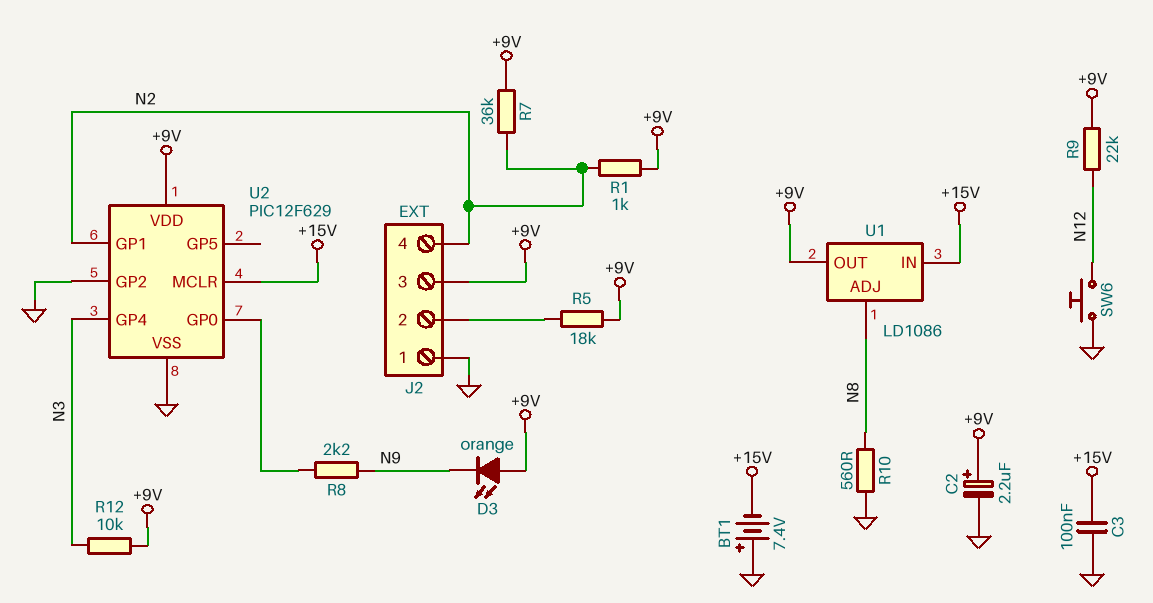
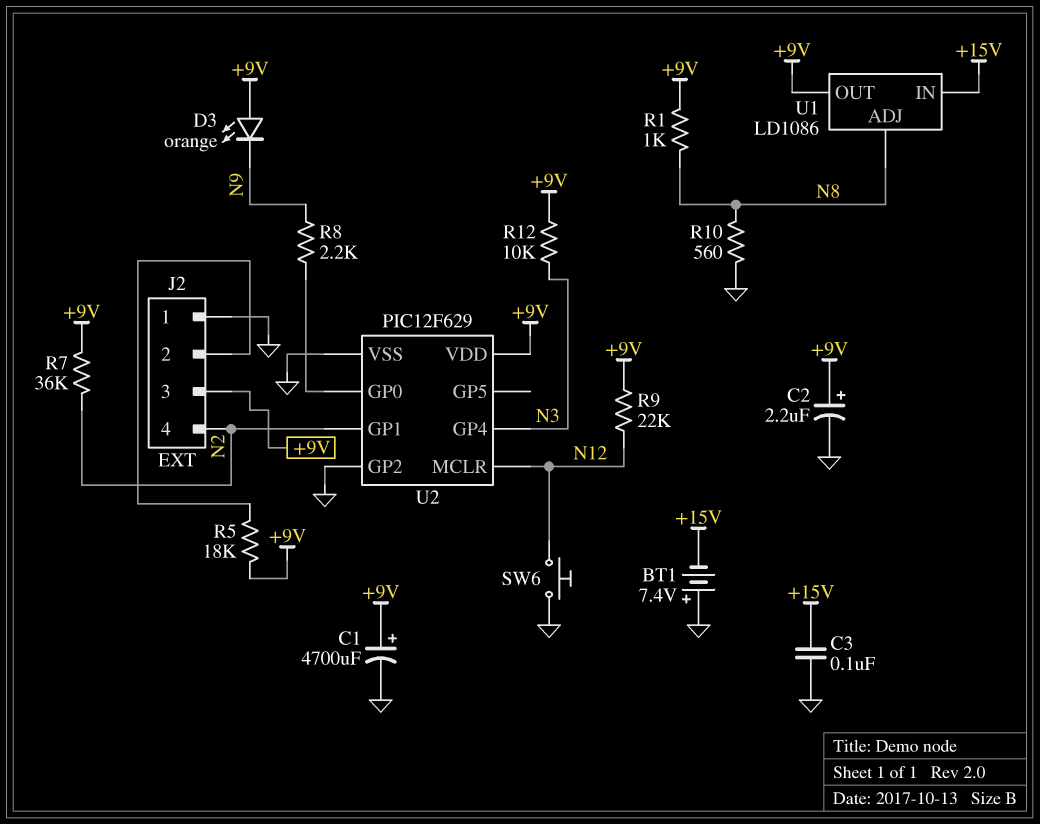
C1: none -> 4700uF (plus +9V, minus GND)
R1: 1k (+9V, N2) -> 1k (+9V, N8)
U2 pin MCLR: +15V -> N12

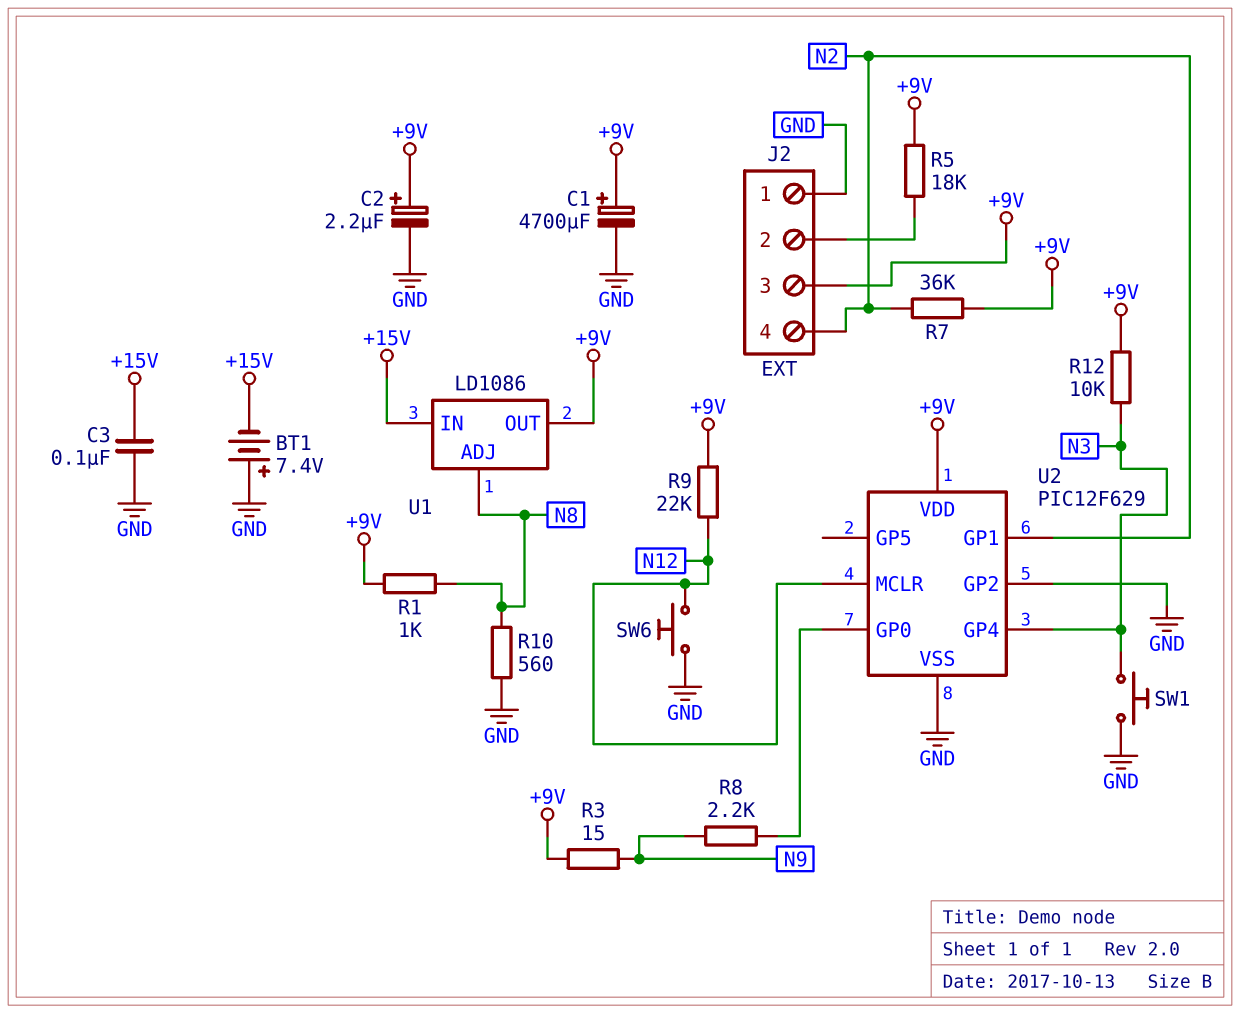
D3: LED orange (A +9V, K N9) -> none
R3: none -> 15 (+9V, N9)
SW1: none -> button (GND, N3)

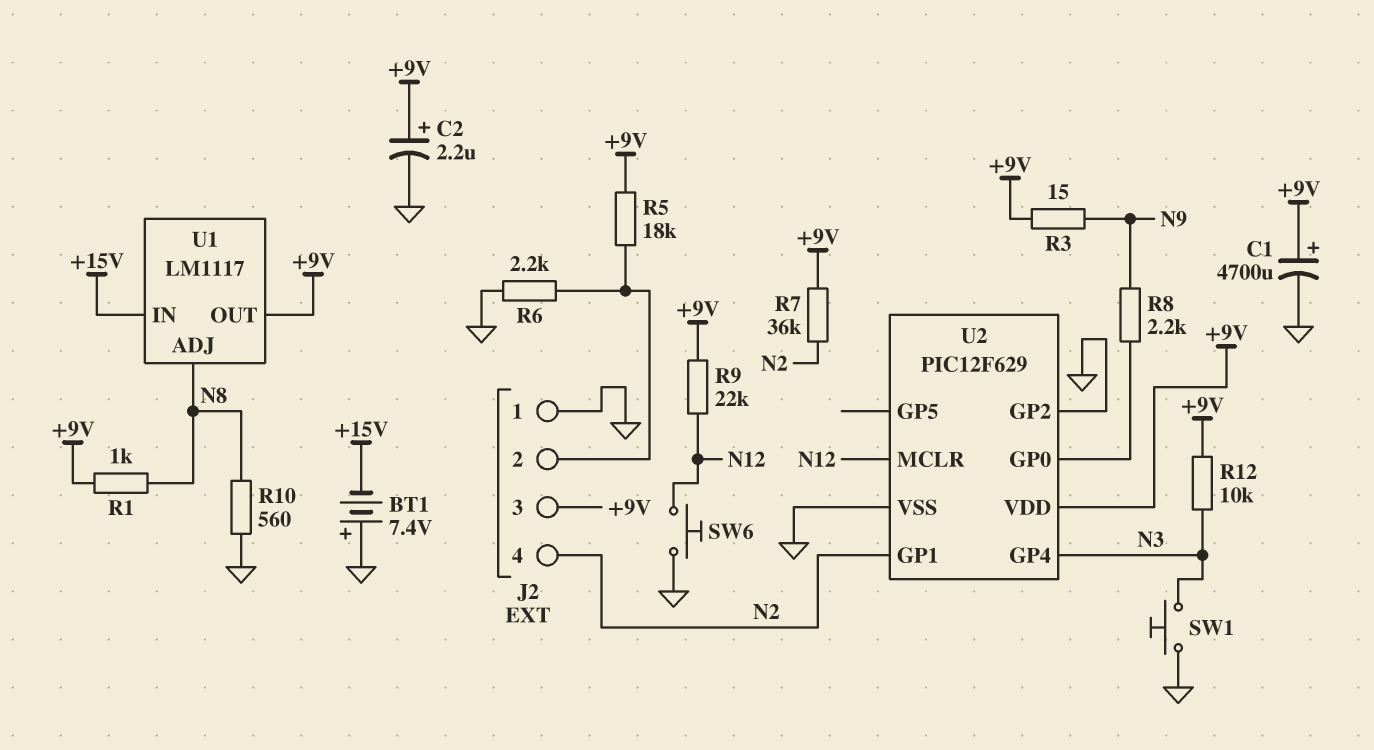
C3: 100nF (+15V, GND) -> none
R6: none -> 2.2k (GND, J2/2)
U1: LD1086 -> LM1117

